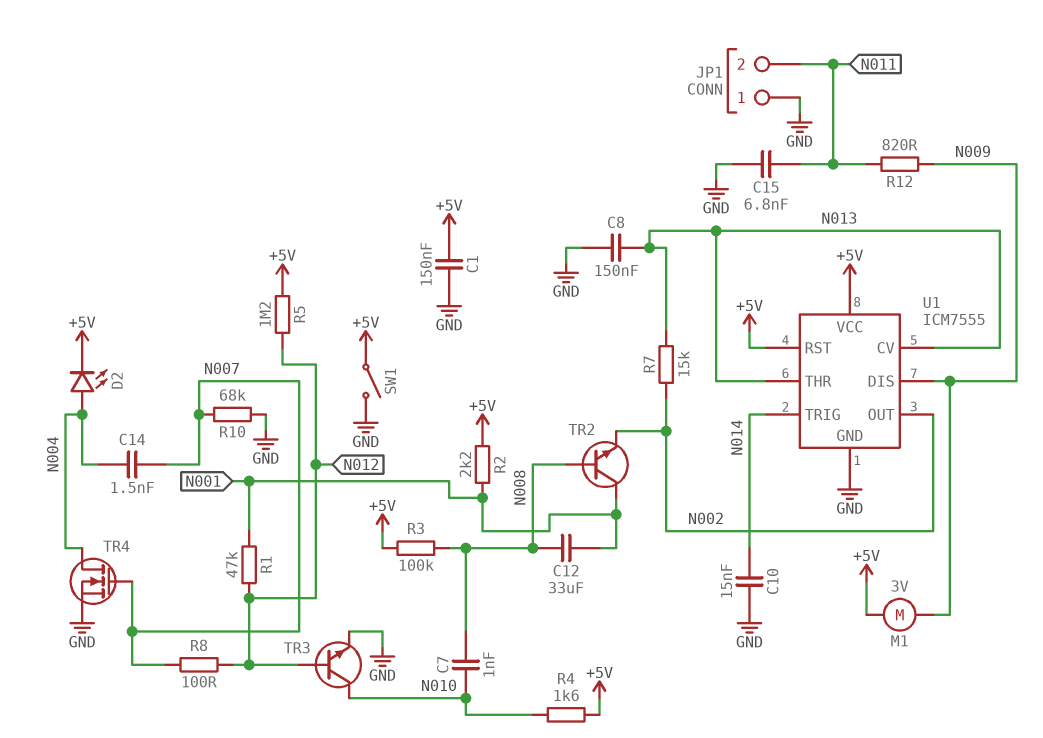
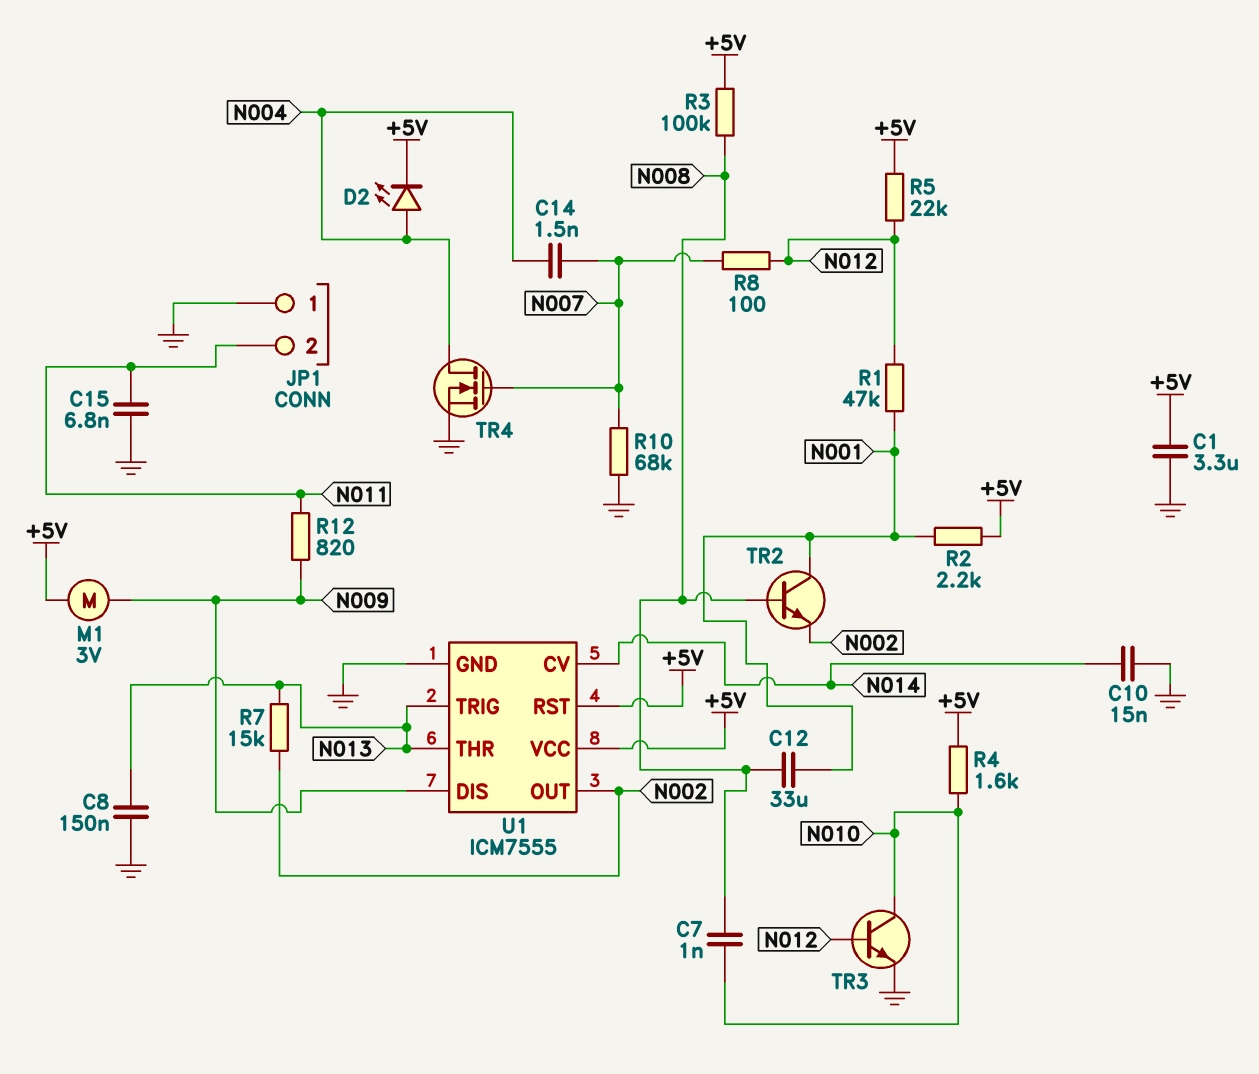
C1: 150nF (+5V, GND) -> 3.3uF (+5V, GND)
R5: 1.2M (+5V, N012) -> 22k (+5V, N012)
SW1: switch (+5V, GND) -> none
U1 pin CV: N013 -> N014
U1 pin TRIG: N014 -> N013

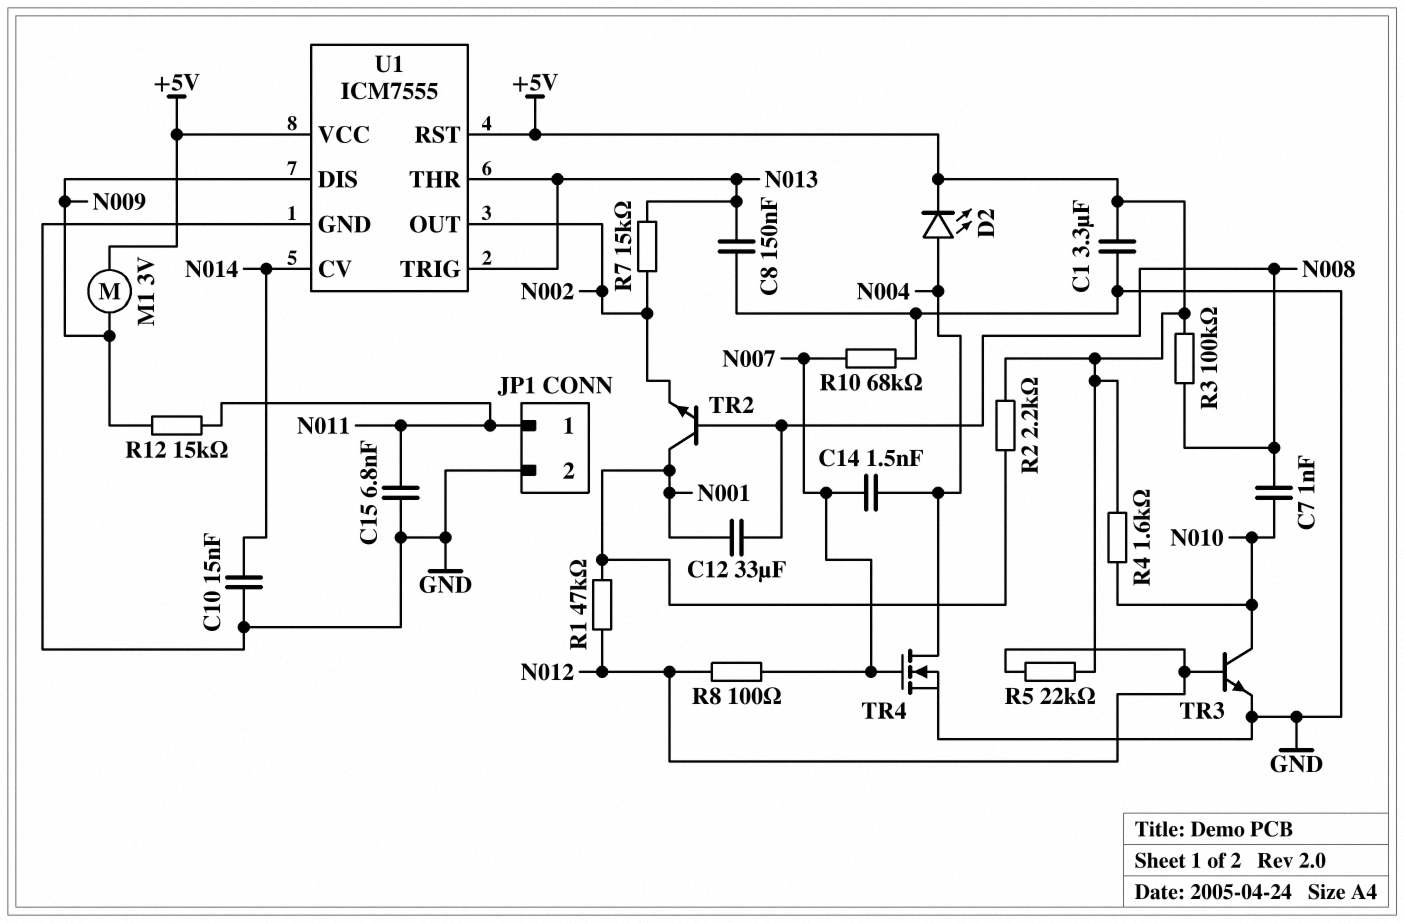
JP1 pin 1: GND -> N011
JP1 pin 2: N011 -> GND
R12: 820 (N009, N011) -> 15k (N009, N011)

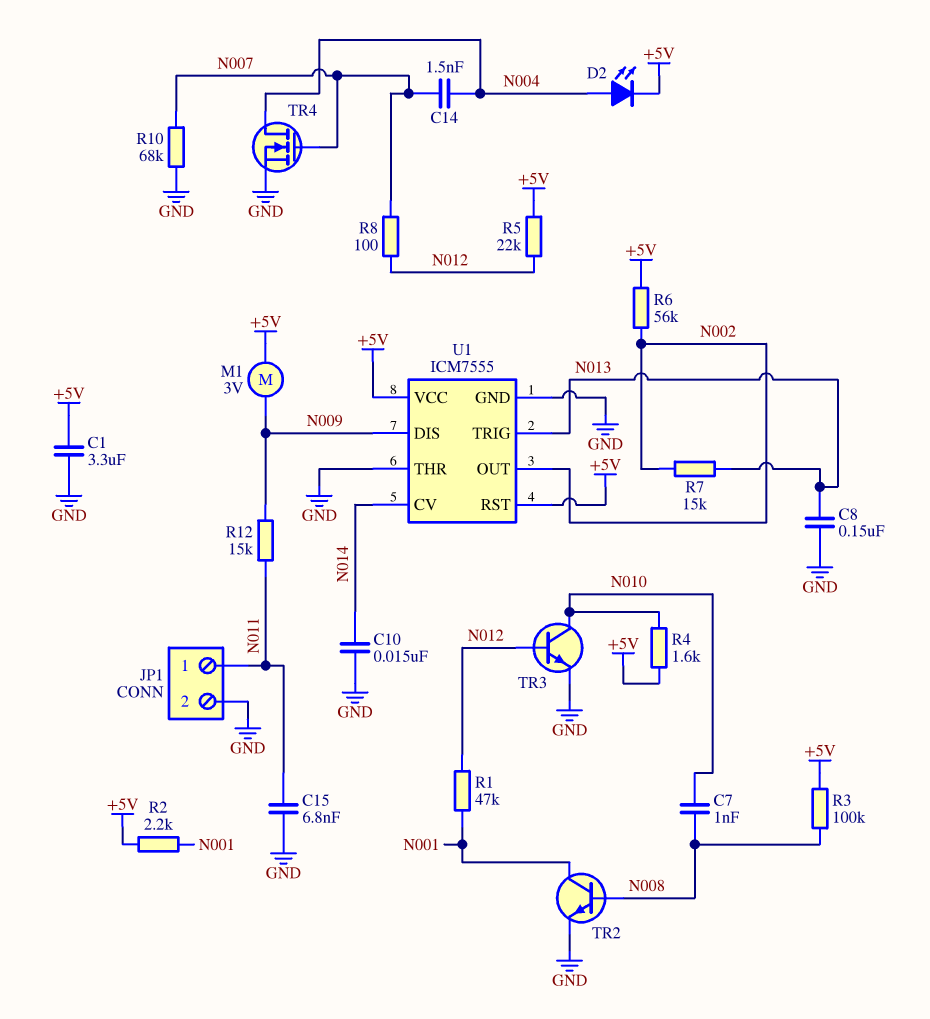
C12: 33uF (N001, N008) -> none
R6: none -> 56k (+5V, N002)
TR2: NPN (B N008, C N001, E N002) -> NPN (B N008, C N001, E GND)
U1 pin THR: N013 -> GND

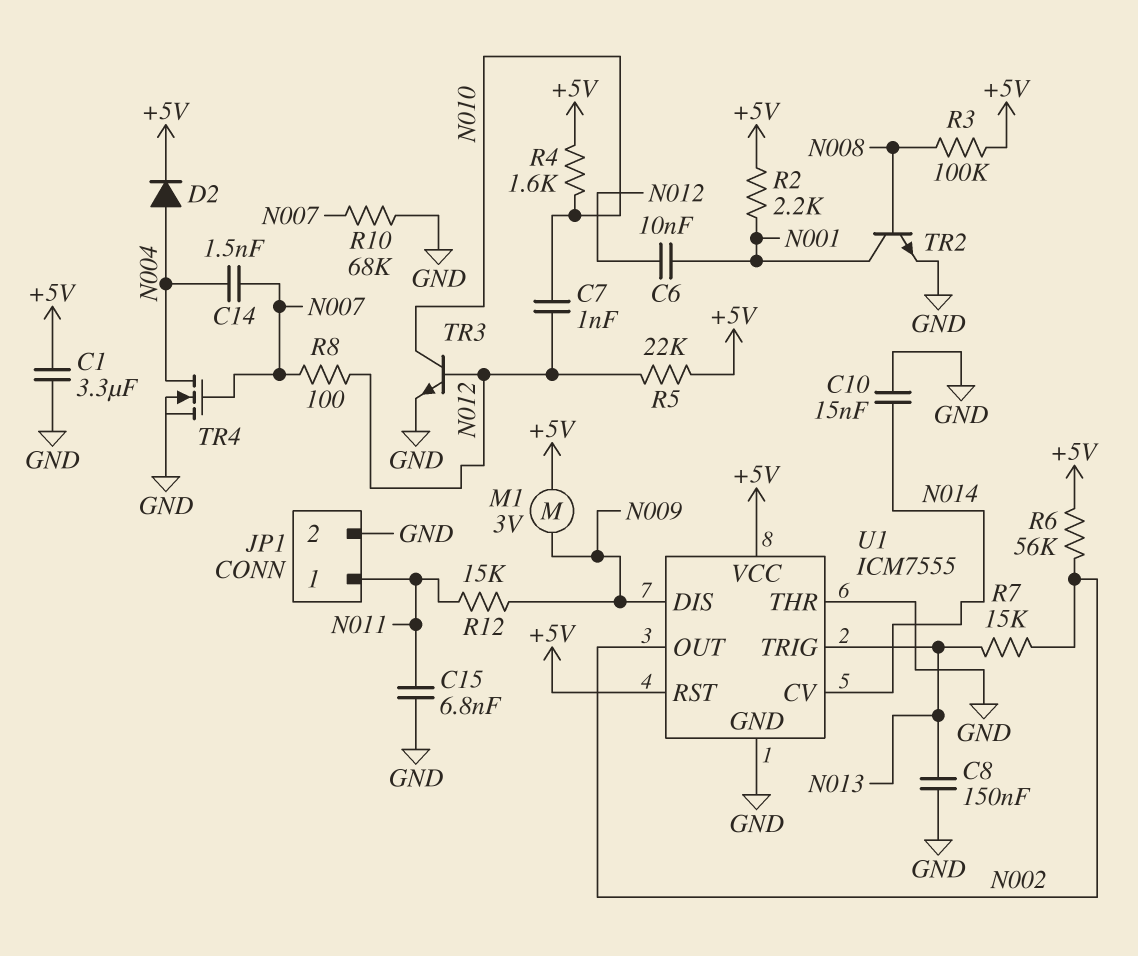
C6: none -> 10nF (N001, N012)
C7: 1nF (N008, N010) -> 1nF (N010, N012)
D2: LED (A N004, K +5V) -> diode (A N004, K +5V)
R1: 47k (N001, N012) -> none

